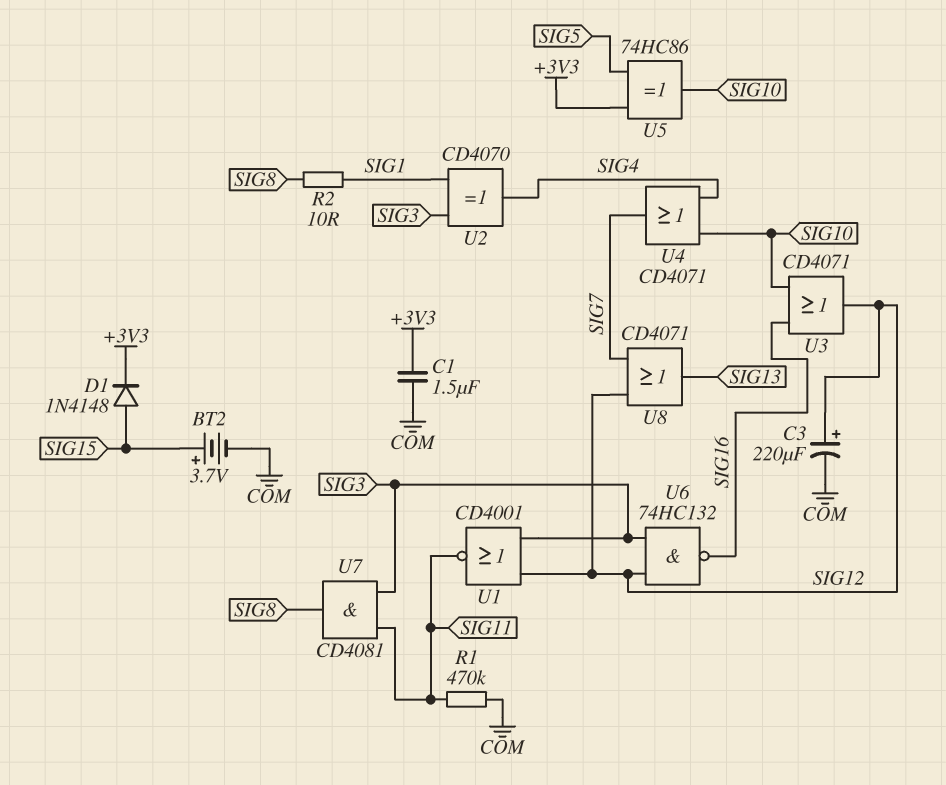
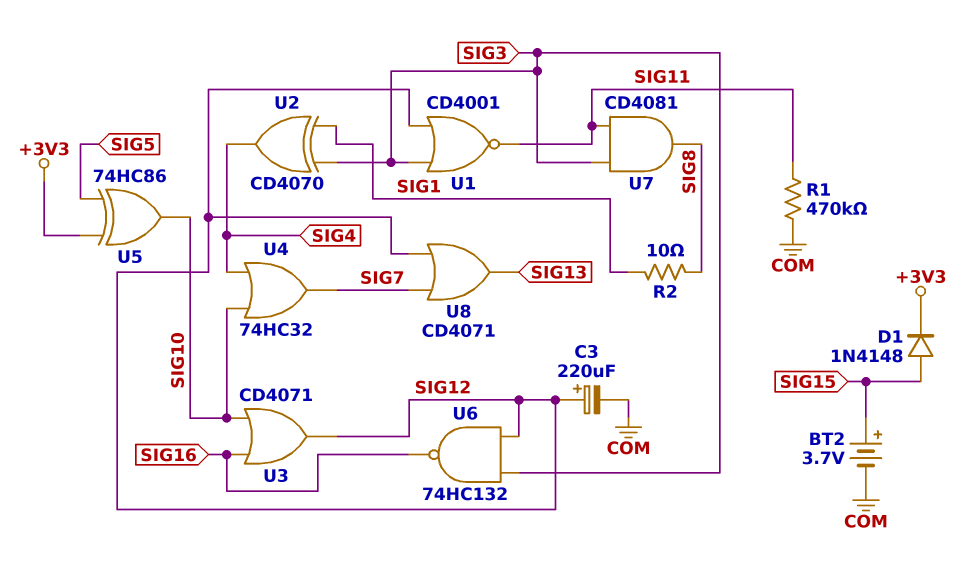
C1: 1.5uF (+3V3, COM) -> none
U4: OR CD4071 (in SIG4, in SIG10, out SIG7) -> OR 74HC32 (in SIG4, in SIG10, out SIG7)

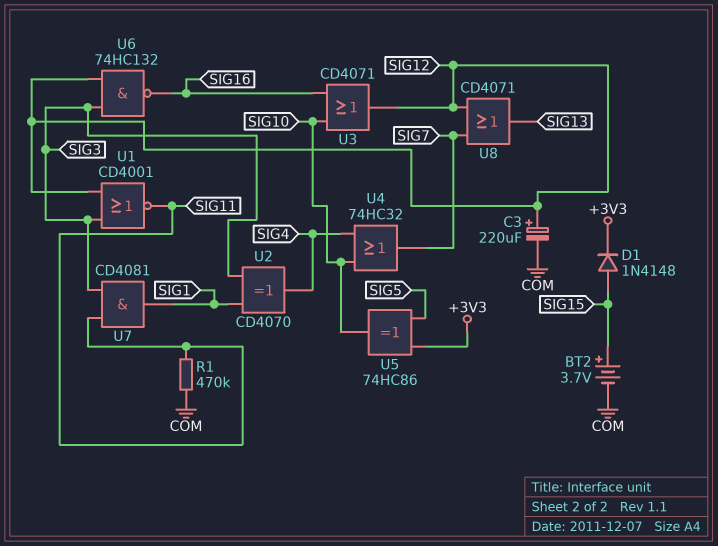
R2: 10 (SIG1, SIG8) -> none
U7: AND CD4081 (in SIG3, in SIG11, out SIG8) -> AND CD4081 (in SIG3, in SIG11, out SIG1)

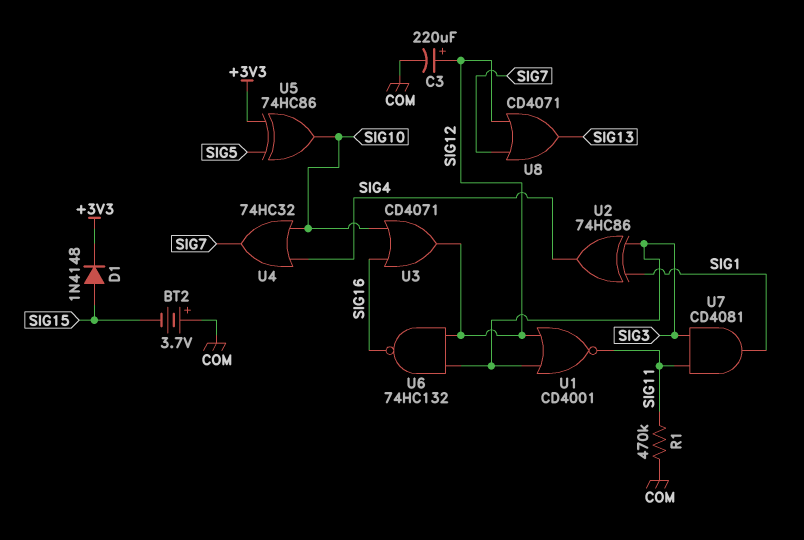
BT2: 3.7V (plus SIG15, minus COM) -> 3.7V (plus COM, minus SIG15)
U2: XOR CD4070 (in SIG1, in SIG3, out SIG4) -> XOR 74HC86 (in SIG1, in SIG3, out SIG4)

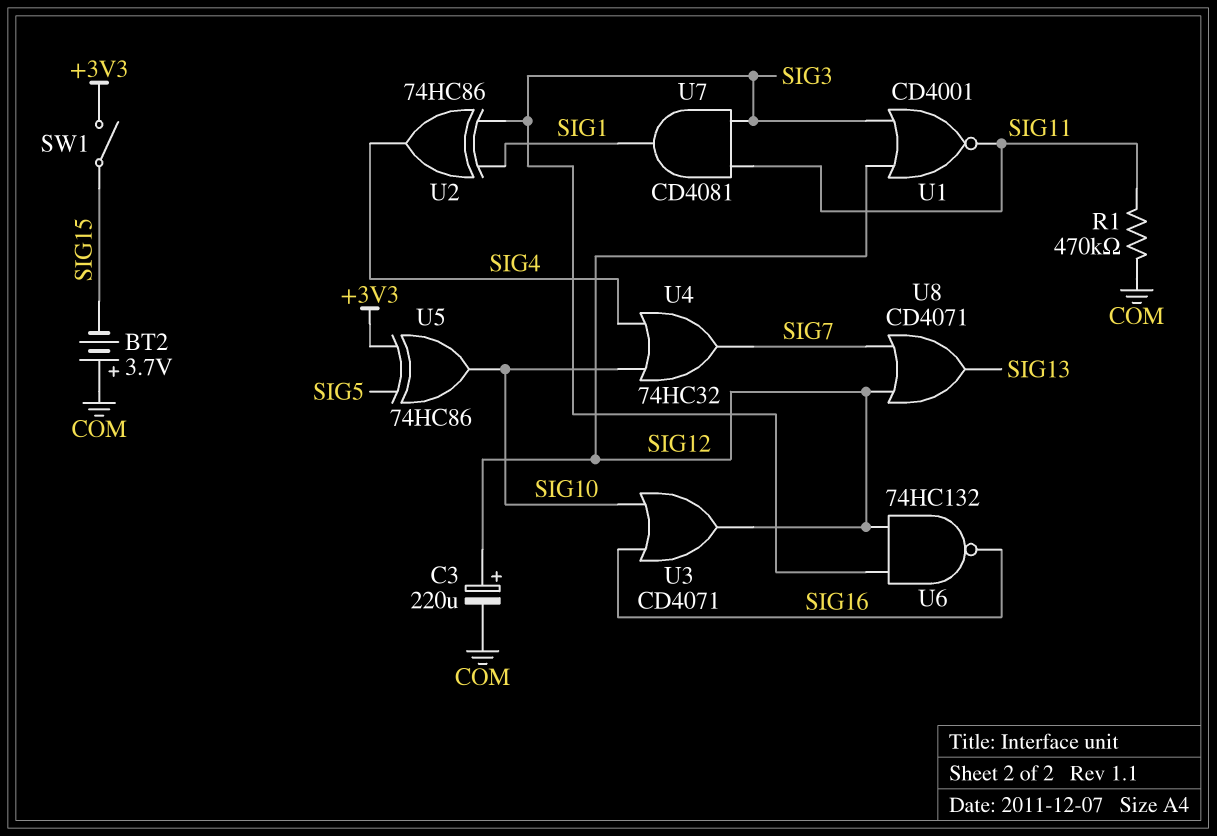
D1: diode 1N4148 (A SIG15, K +3V3) -> none
SW1: none -> switch (+3V3, SIG15)

